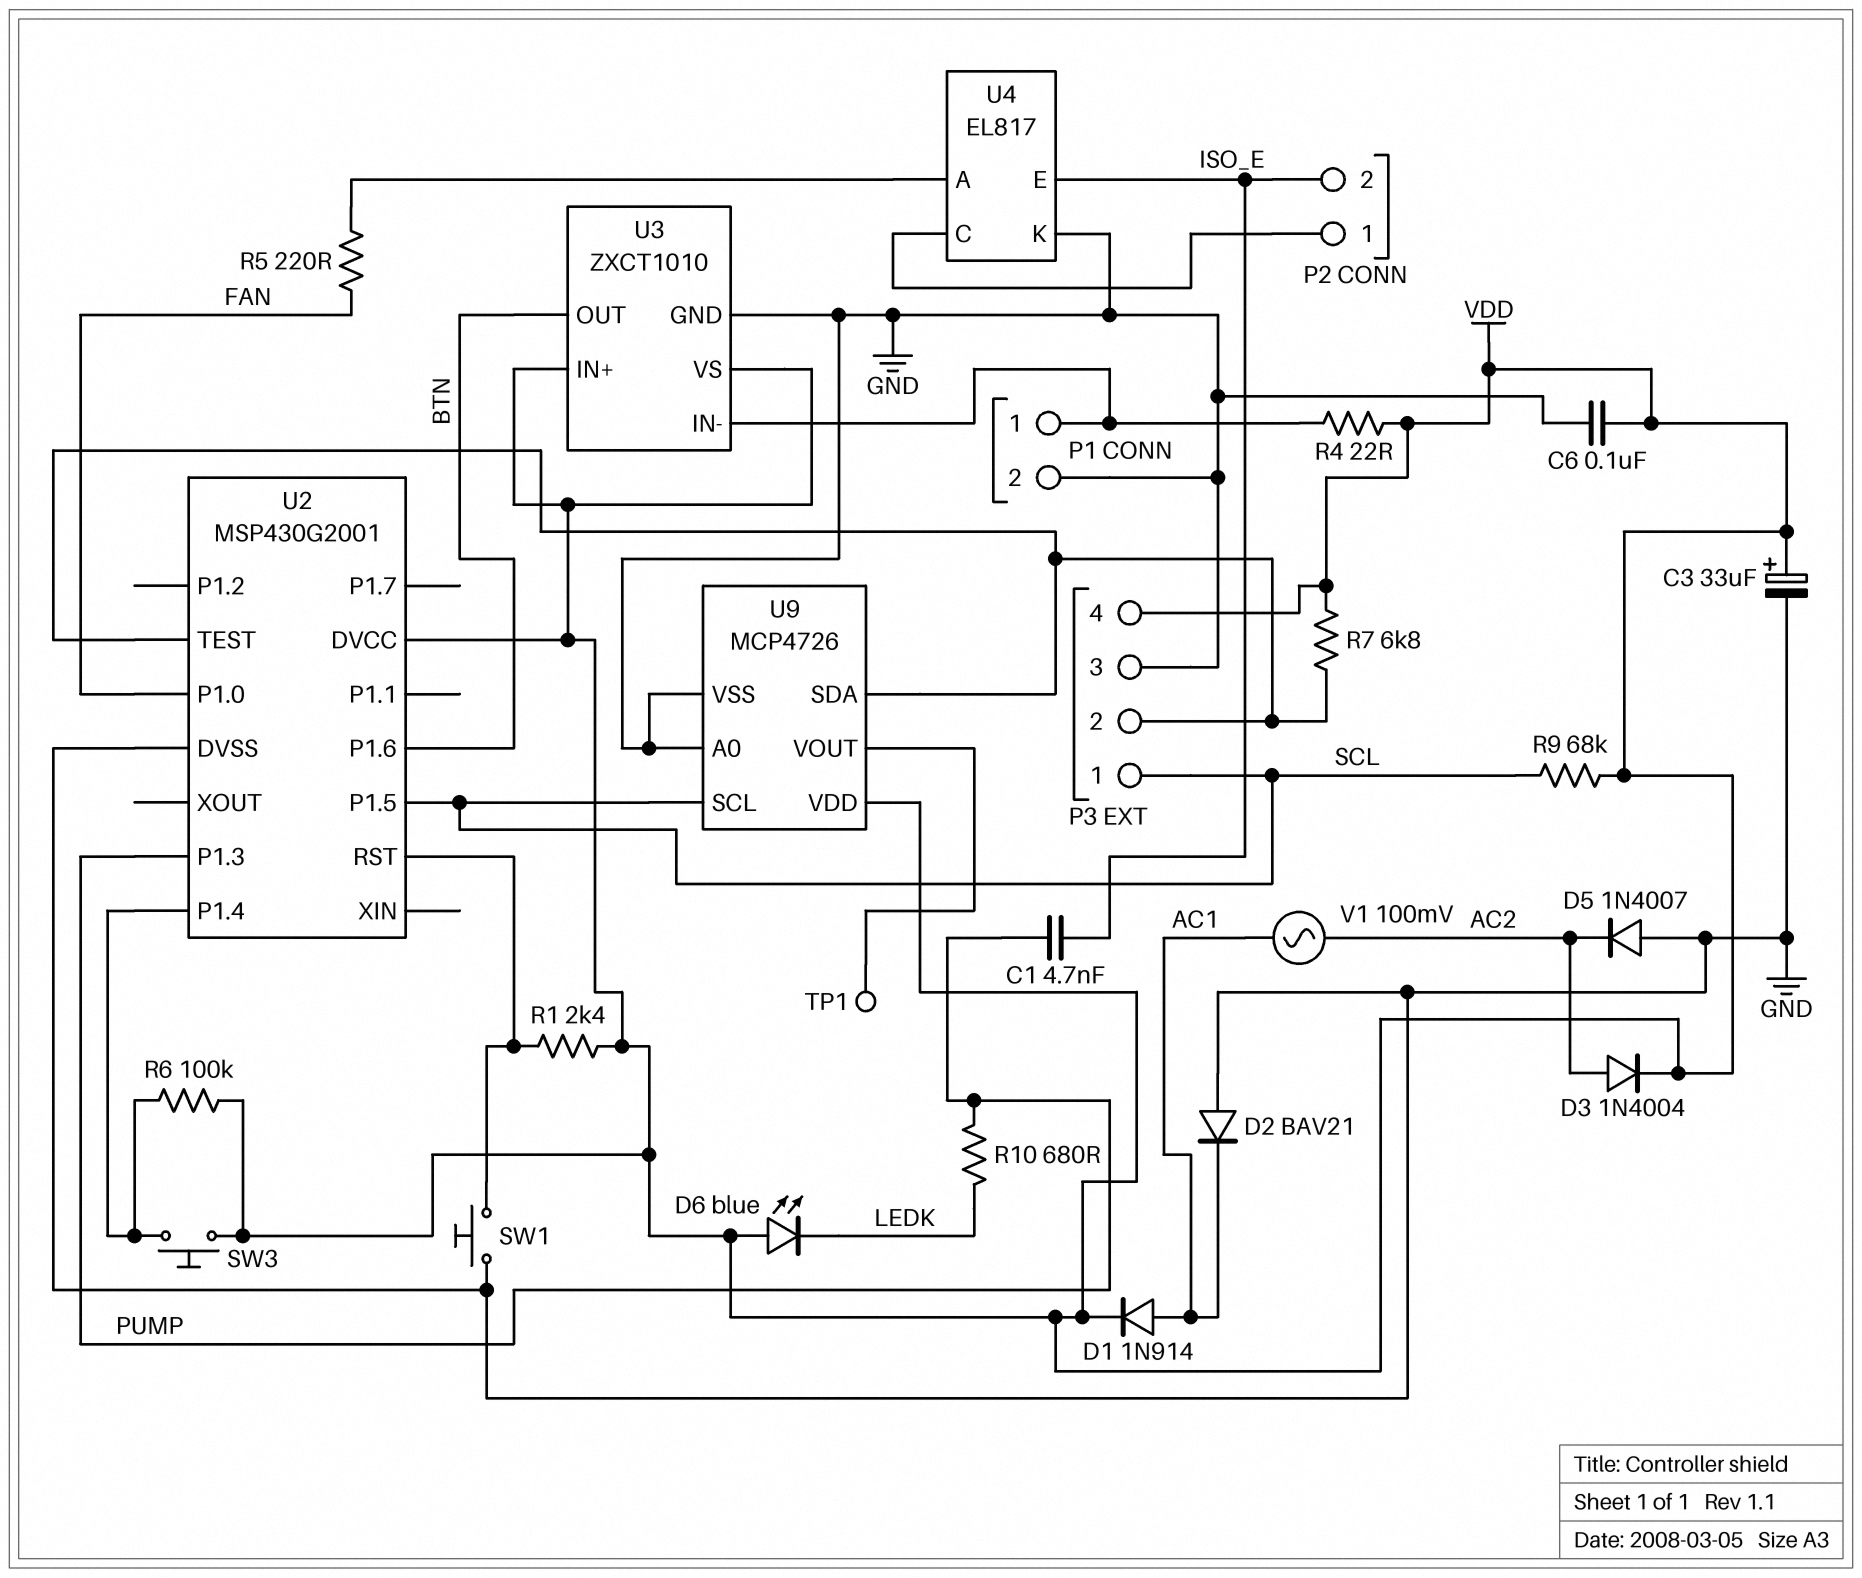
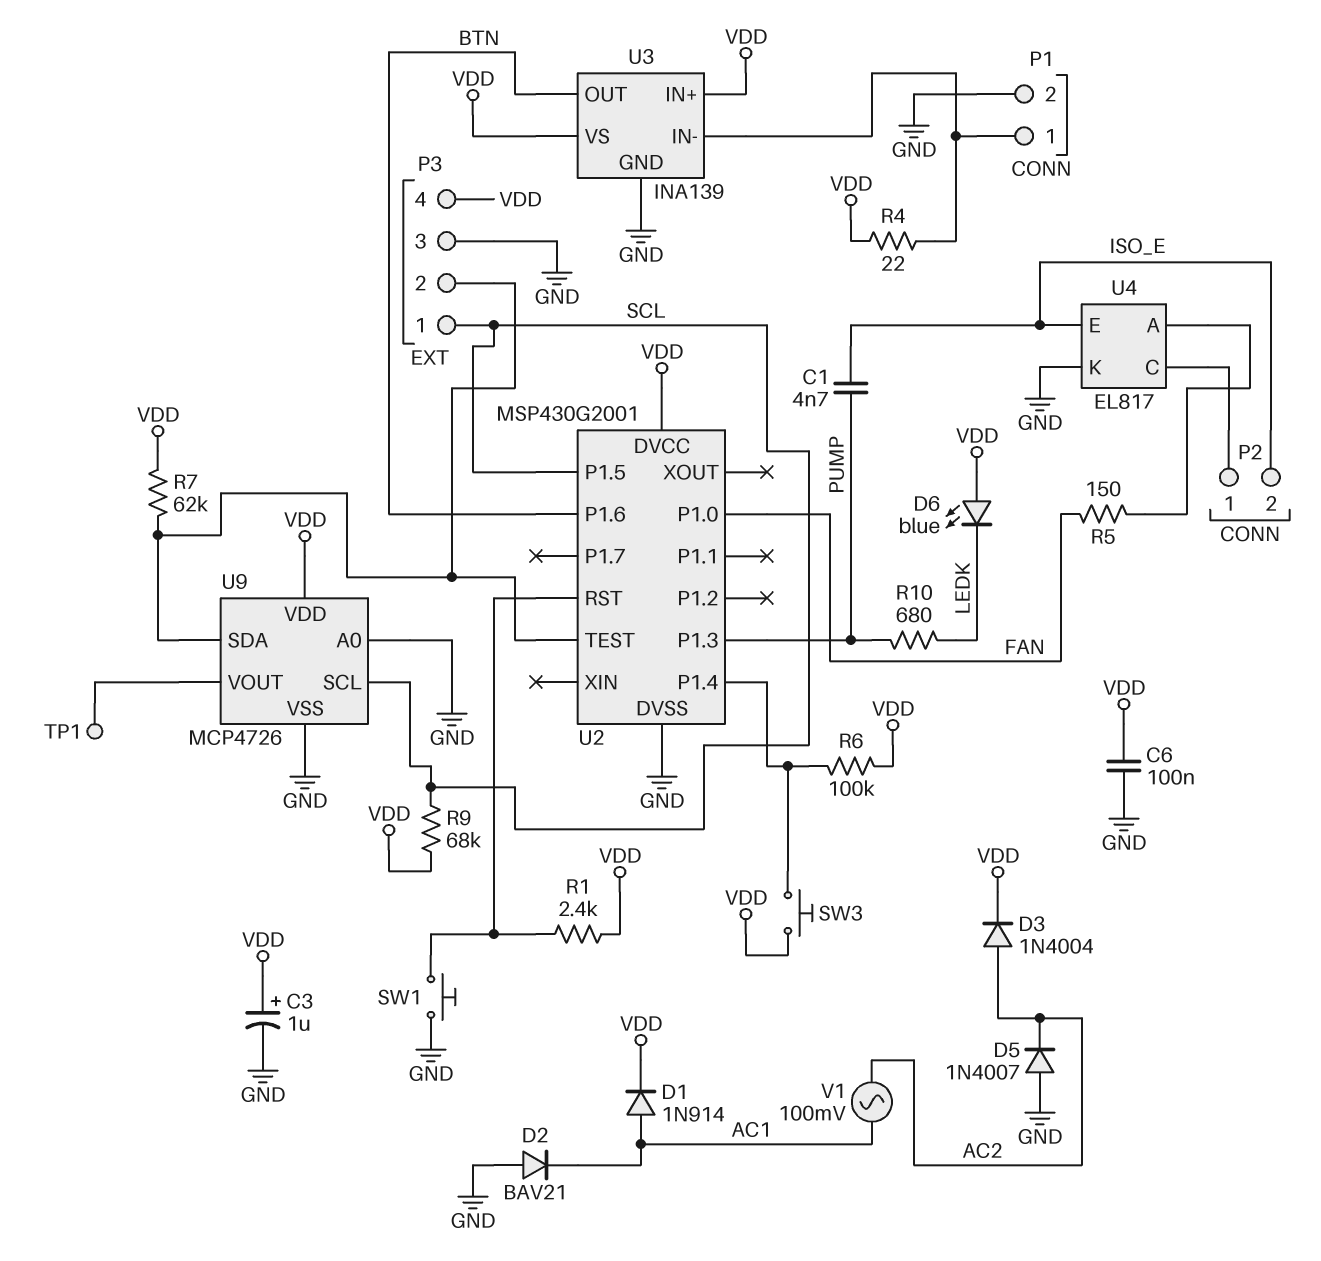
C3: 33uF (plus VDD, minus GND) -> 1uF (plus VDD, minus GND)
R5: 220 (FAN, U4/A) -> 150 (FAN, U4/A)
R7: 6.8k (P3/2, VDD) -> 62k (P3/2, VDD)
U3: ZXCT1010 -> INA139

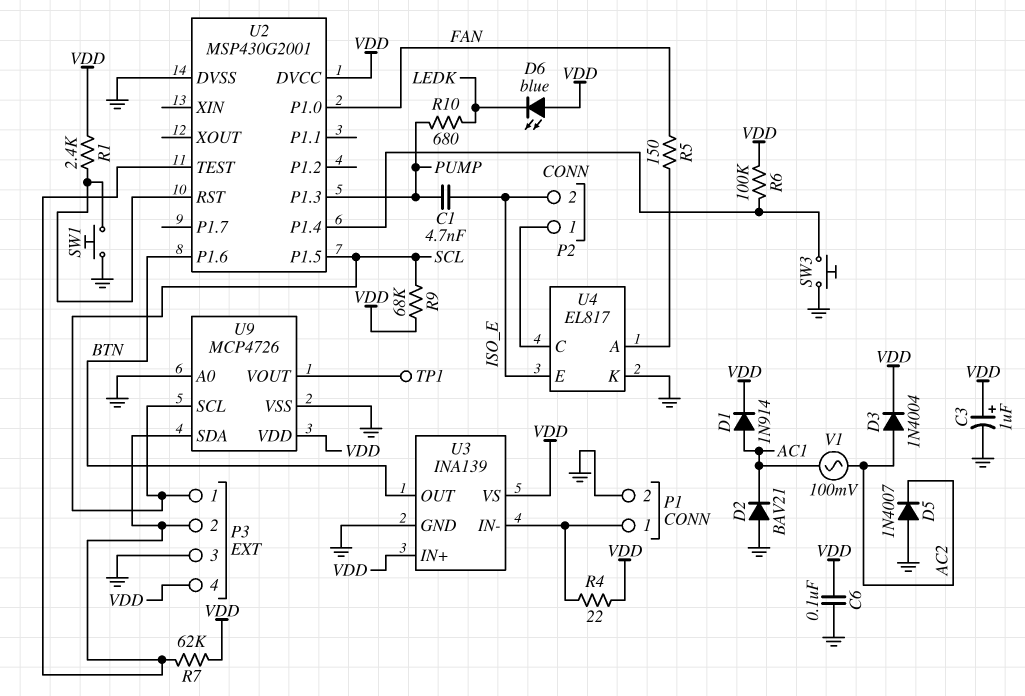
SW3: button (U2/P1.4, VDD) -> button (GND, U2/P1.4)

